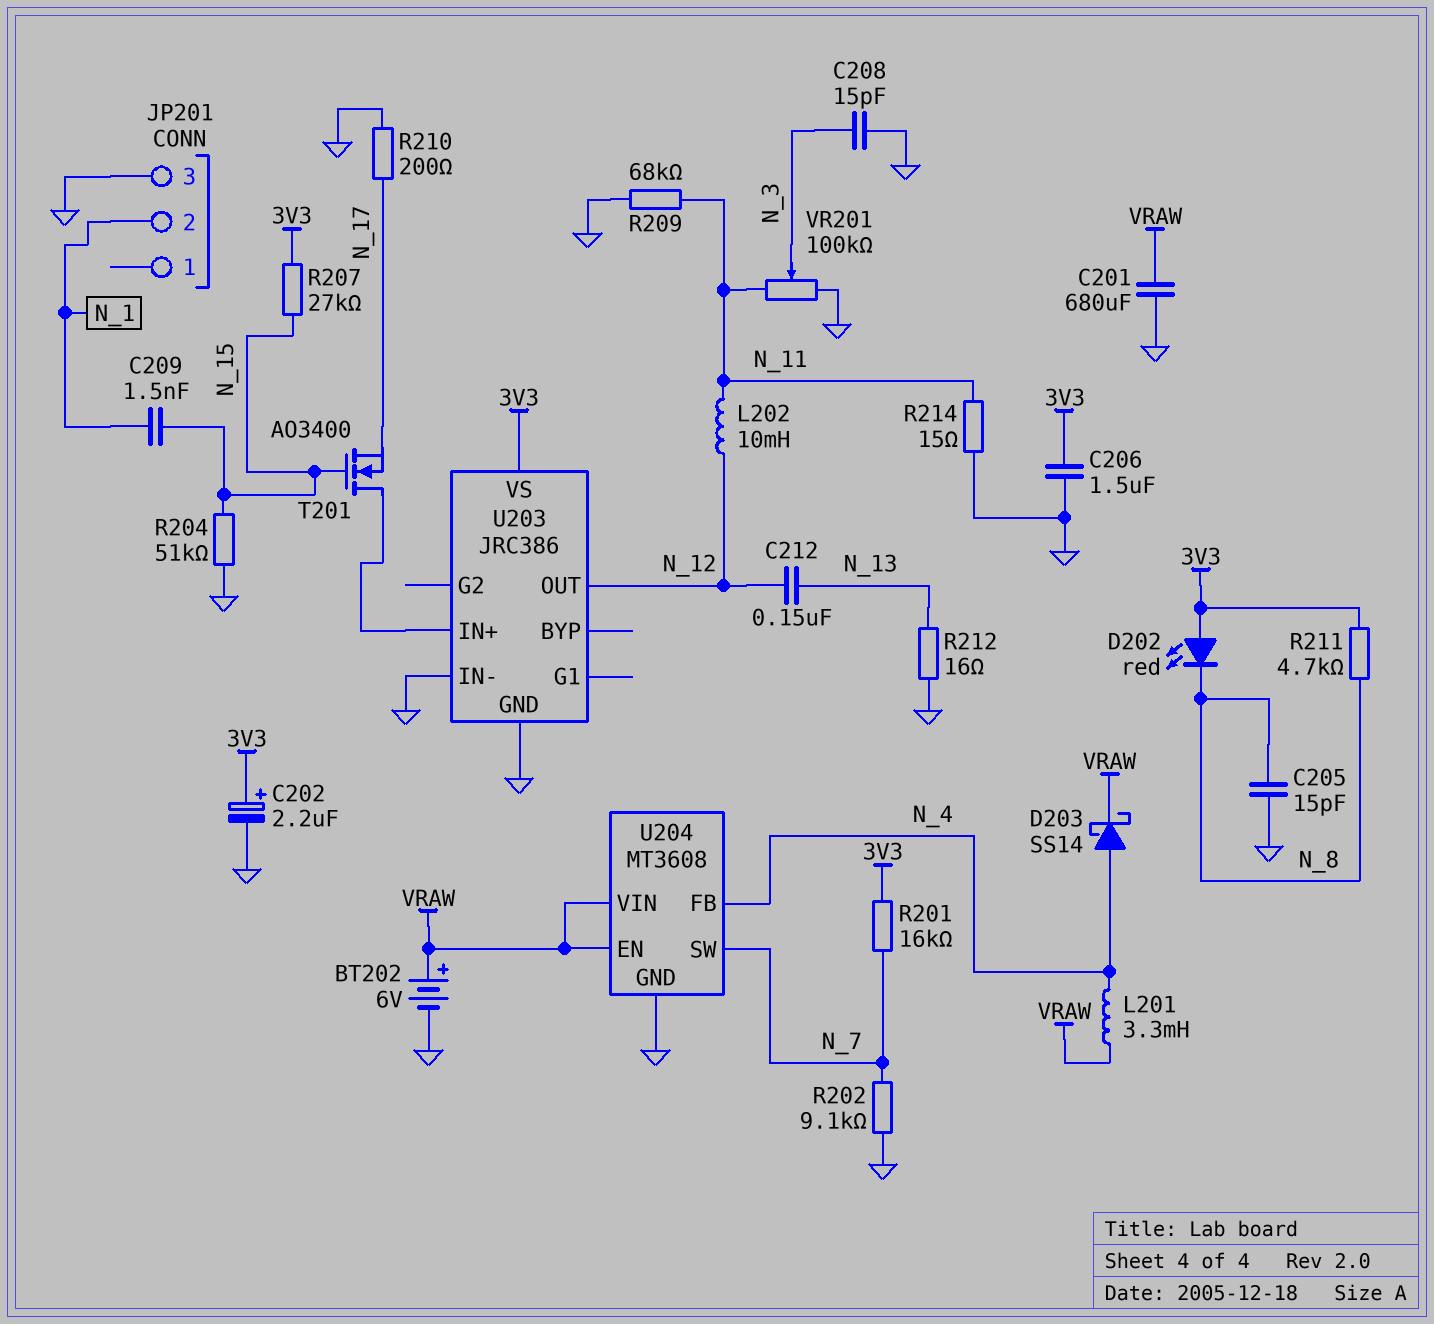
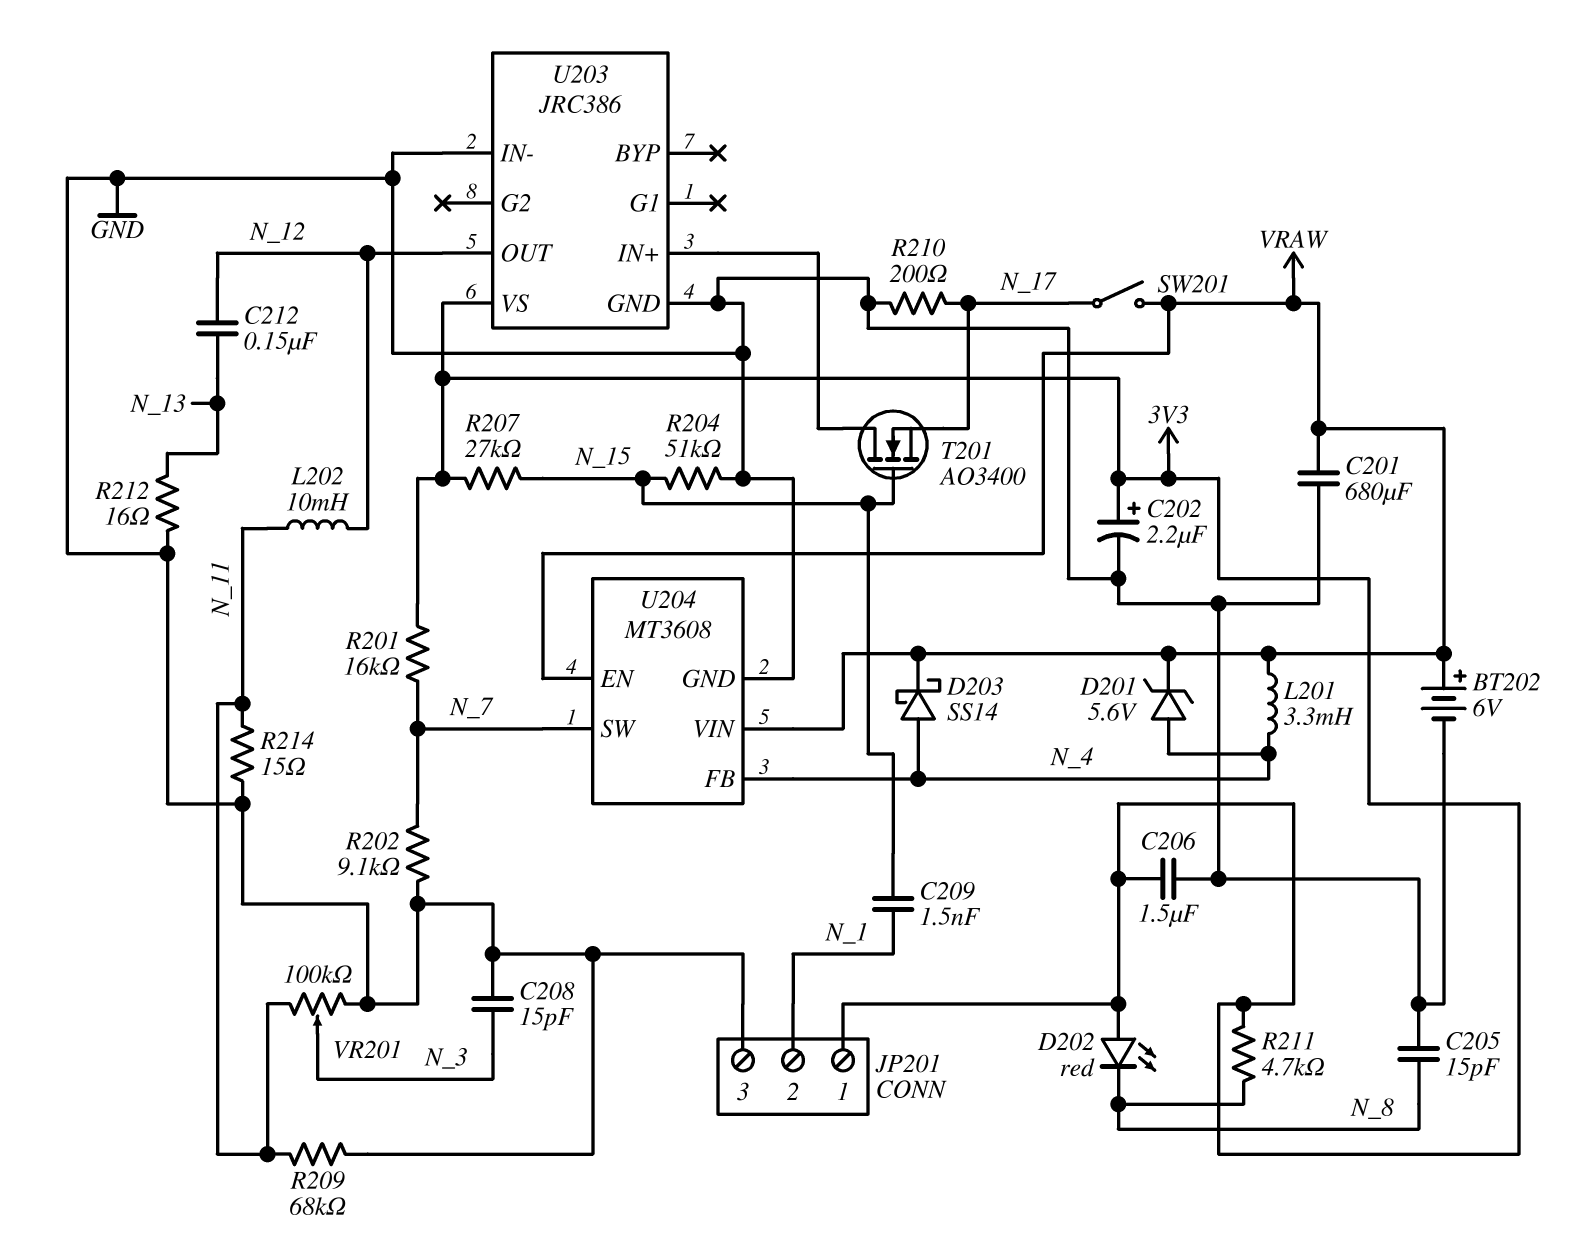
D201: none -> zener 5.6V (A N_4, K VRAW)
JP201 pin 1: none -> 3V3
SW201: none -> switch (N_17, VRAW)

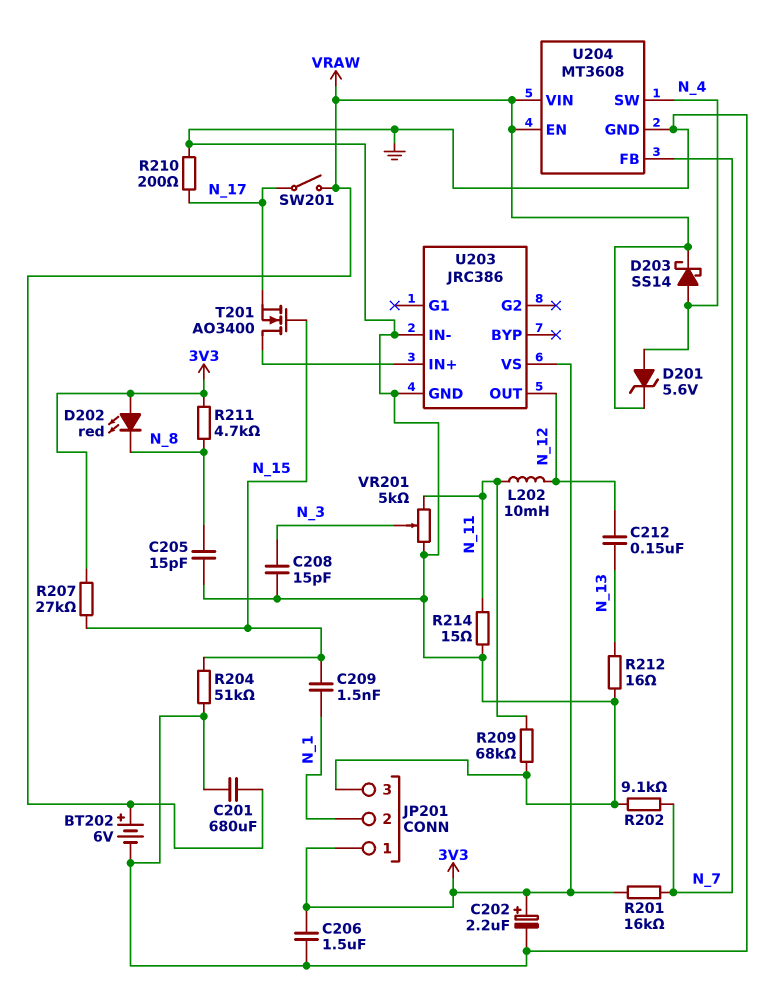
L201: 3.3mH (N_4, VRAW) -> none
U204 pin FB: N_4 -> N_7
U204 pin SW: N_7 -> N_4
VR201: 100k (GND, N_11, wiper N_3) -> 5k (GND, N_11, wiper N_3)

